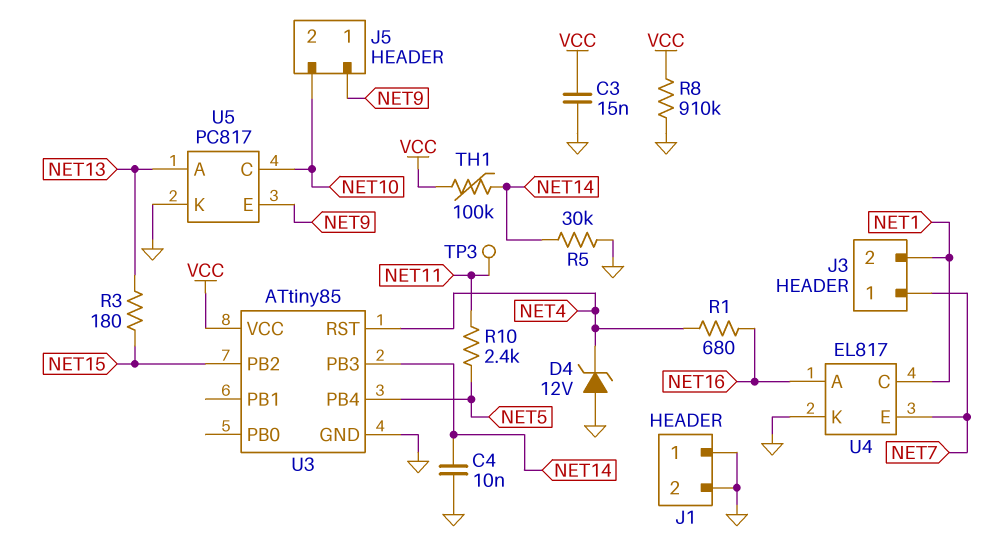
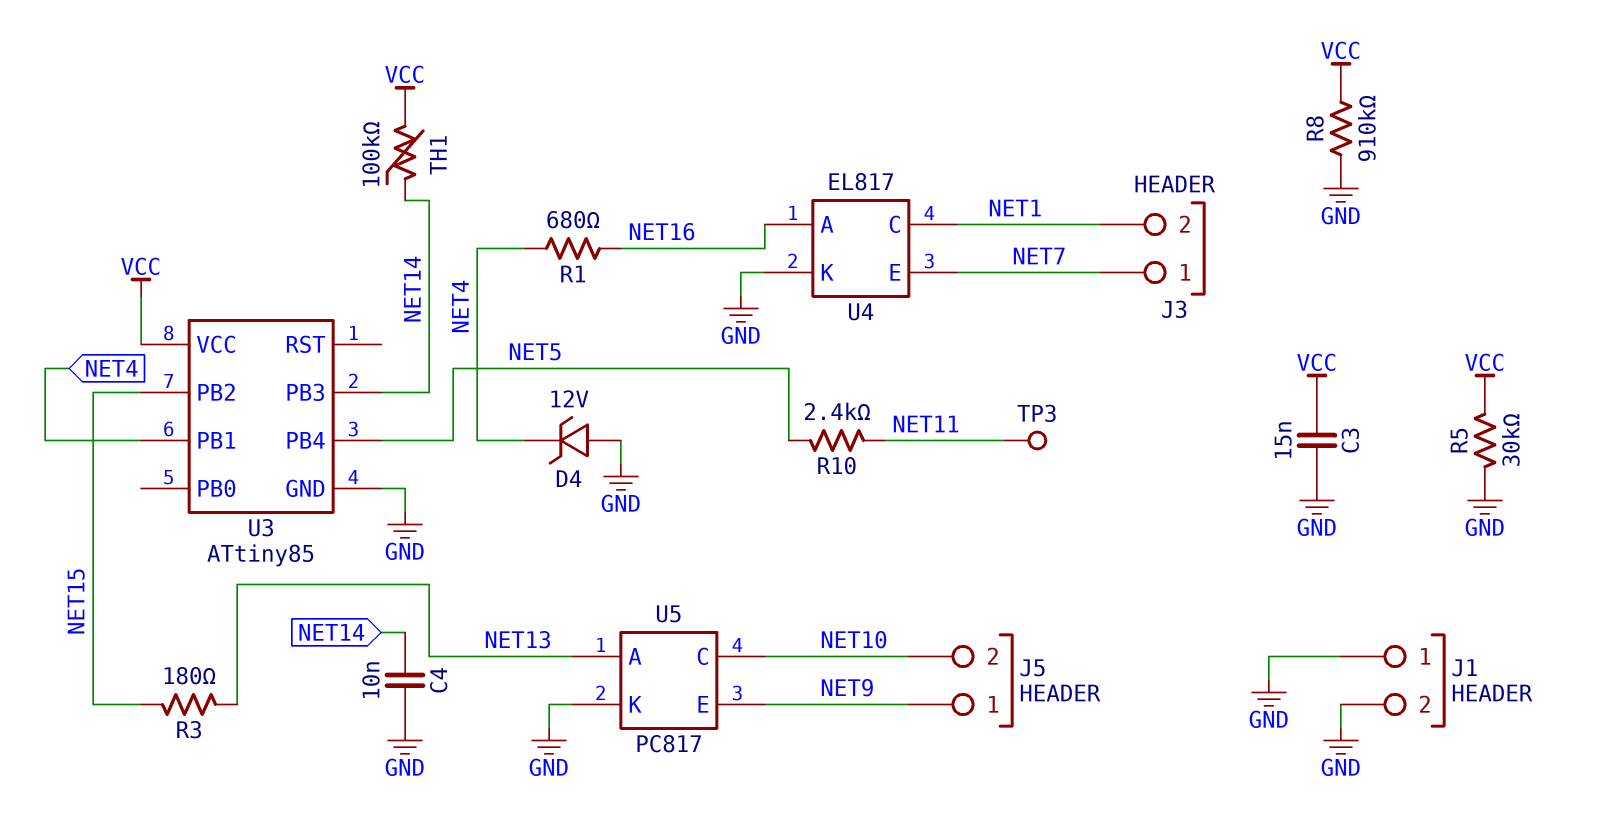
R5: 30k (GND, NET14) -> 30k (GND, VCC)
U3 pin PB1: none -> NET4
U3 pin RST: NET4 -> none

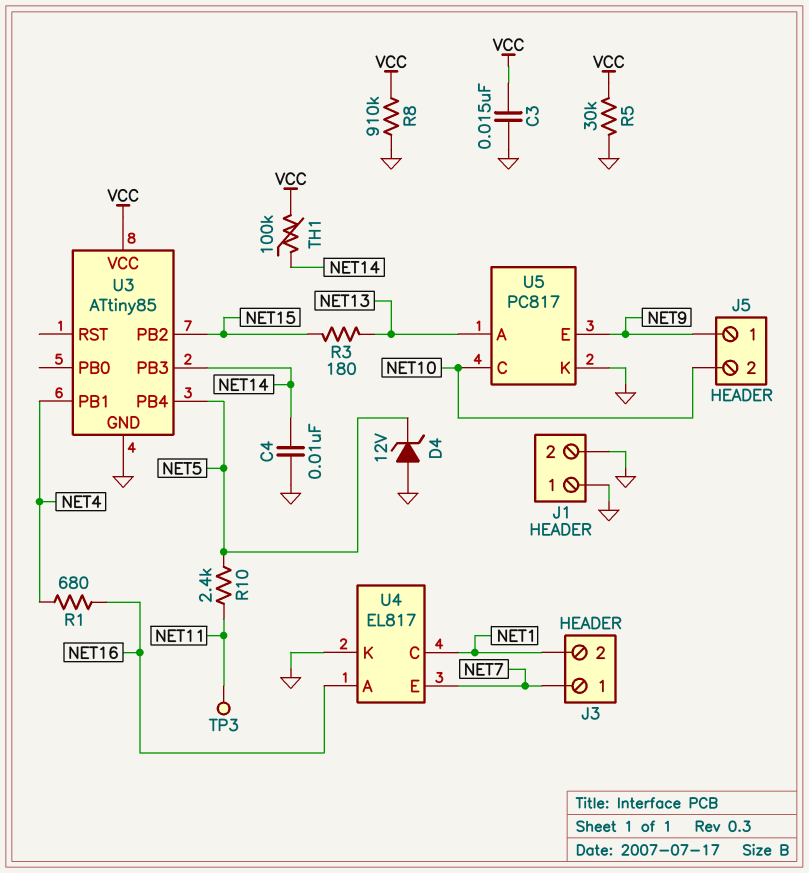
D4: zener 12V (A GND, K NET4) -> zener 12V (A GND, K NET5)

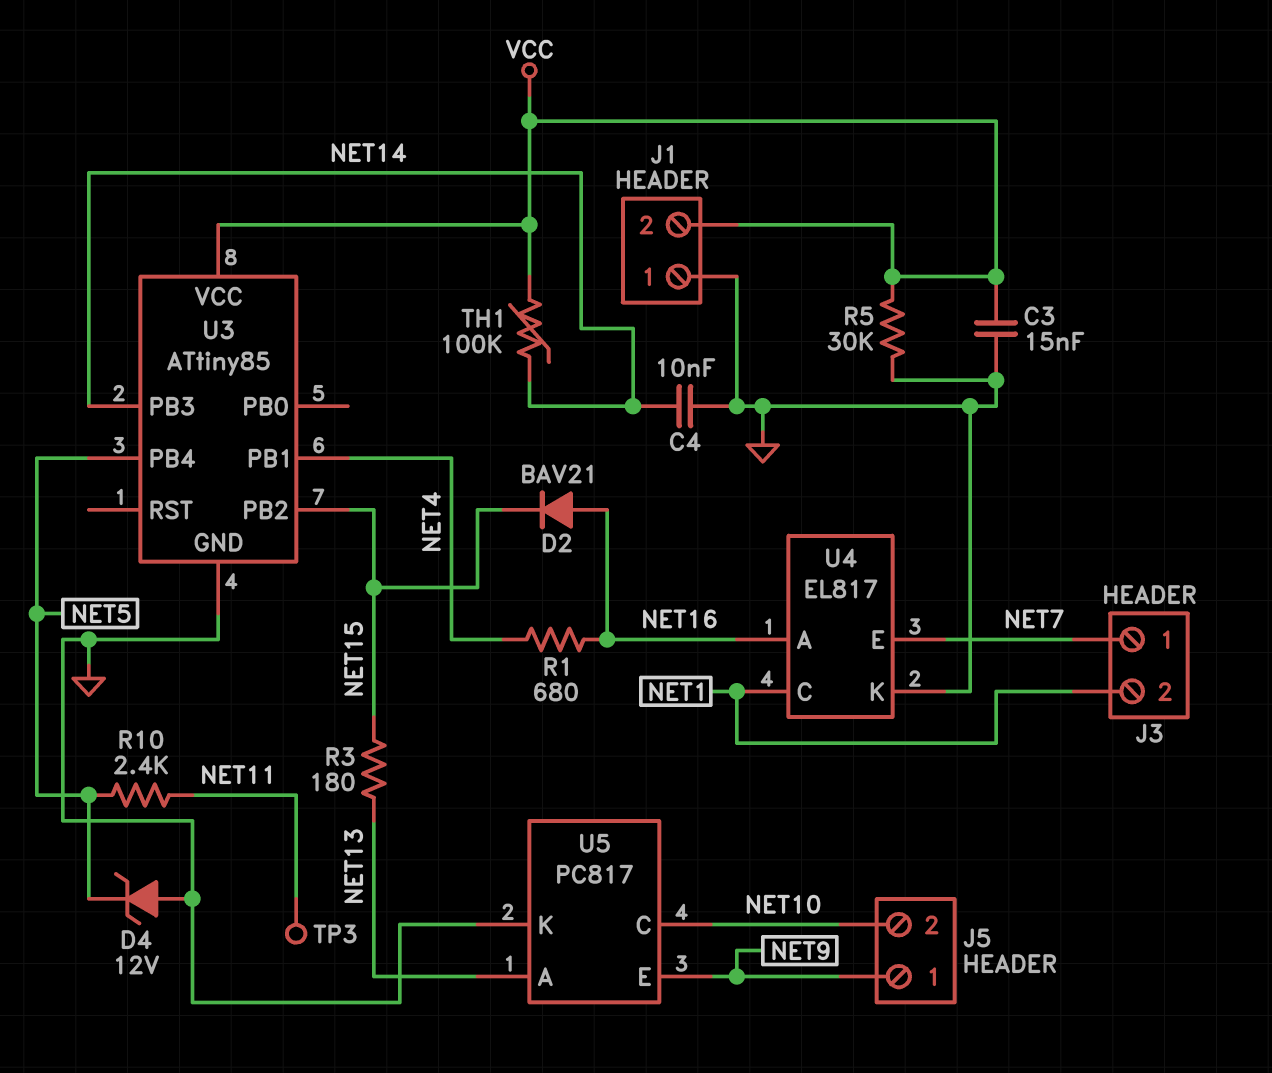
D2: none -> diode BAV21 (A NET16, K NET15)
J1 pin 2: GND -> VCC
R8: 910k (GND, VCC) -> none

